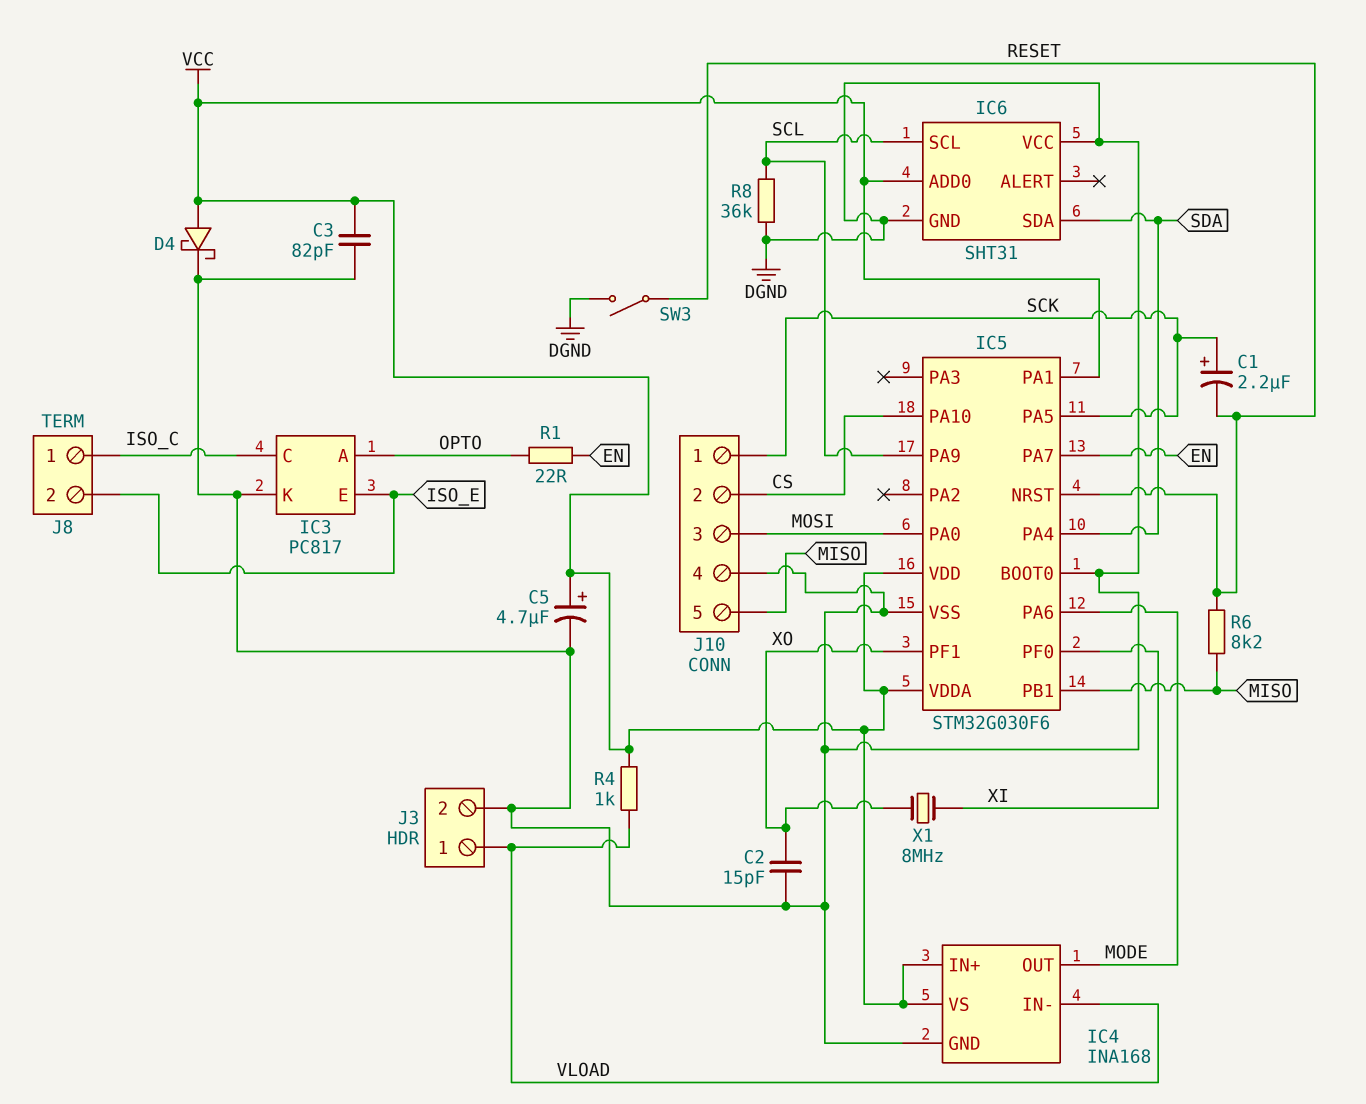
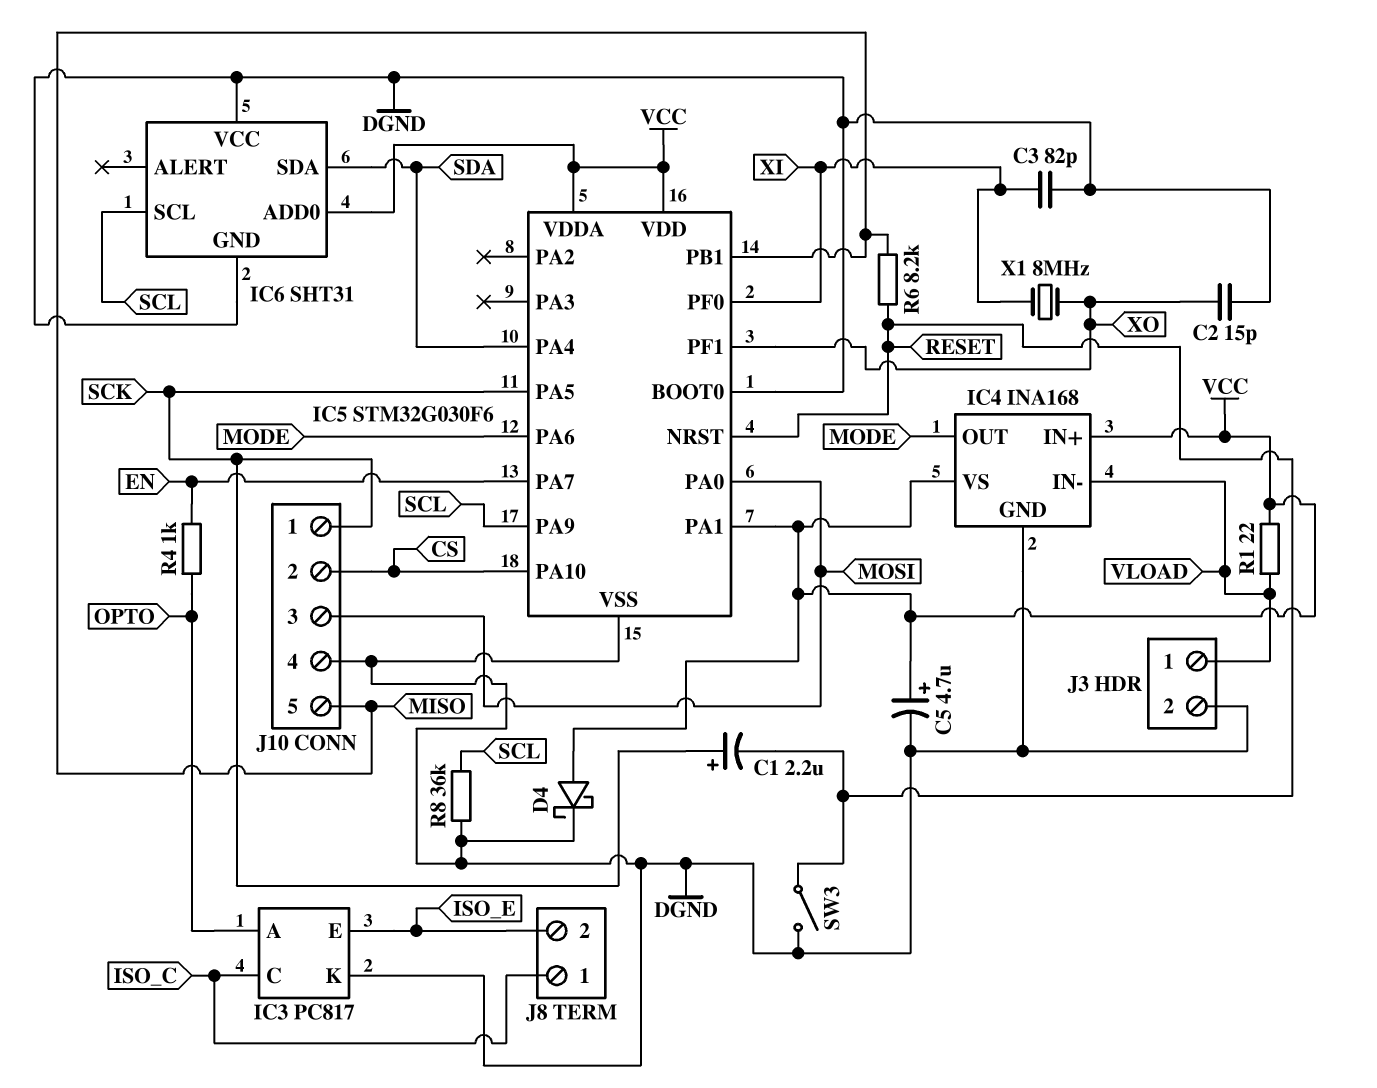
C3: 82pF (DGND, VCC) -> 82pF (DGND, XI)
R1: 22 (EN, OPTO) -> 22 (VCC, VLOAD)
R4: 1k (VCC, VLOAD) -> 1k (EN, OPTO)

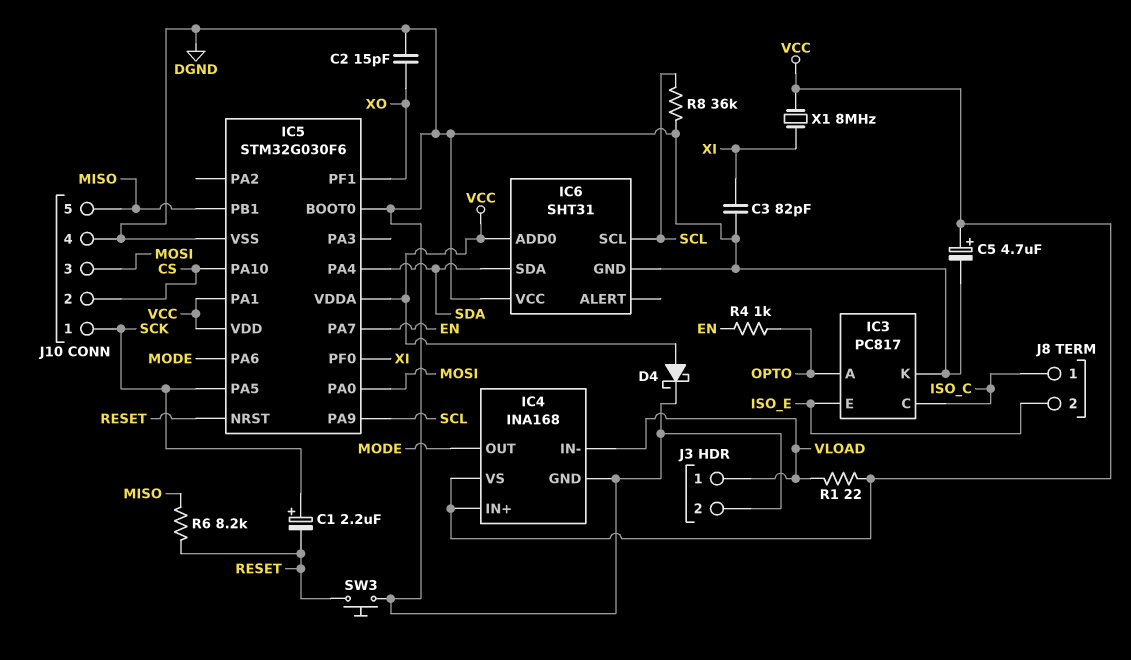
SW3: switch (DGND, RESET) -> button (DGND, RESET)
X1: 8MHz (XI, XO) -> 8MHz (VCC, XI)

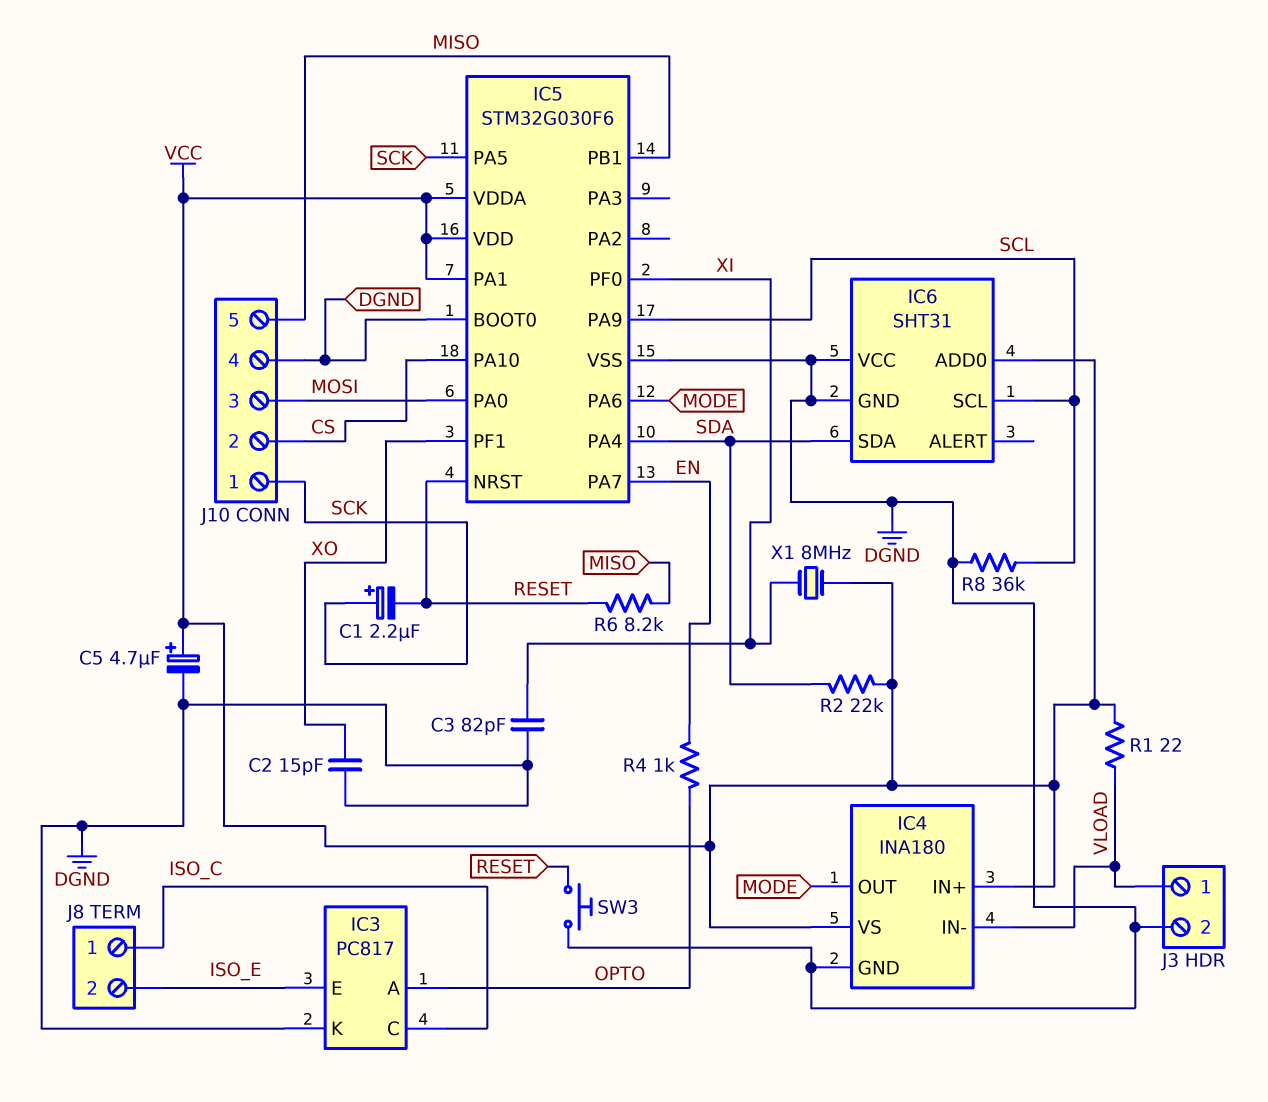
D4: schottky (A VCC, K DGND) -> none
IC4: INA168 -> INA180
R2: none -> 22k (SDA, VCC)

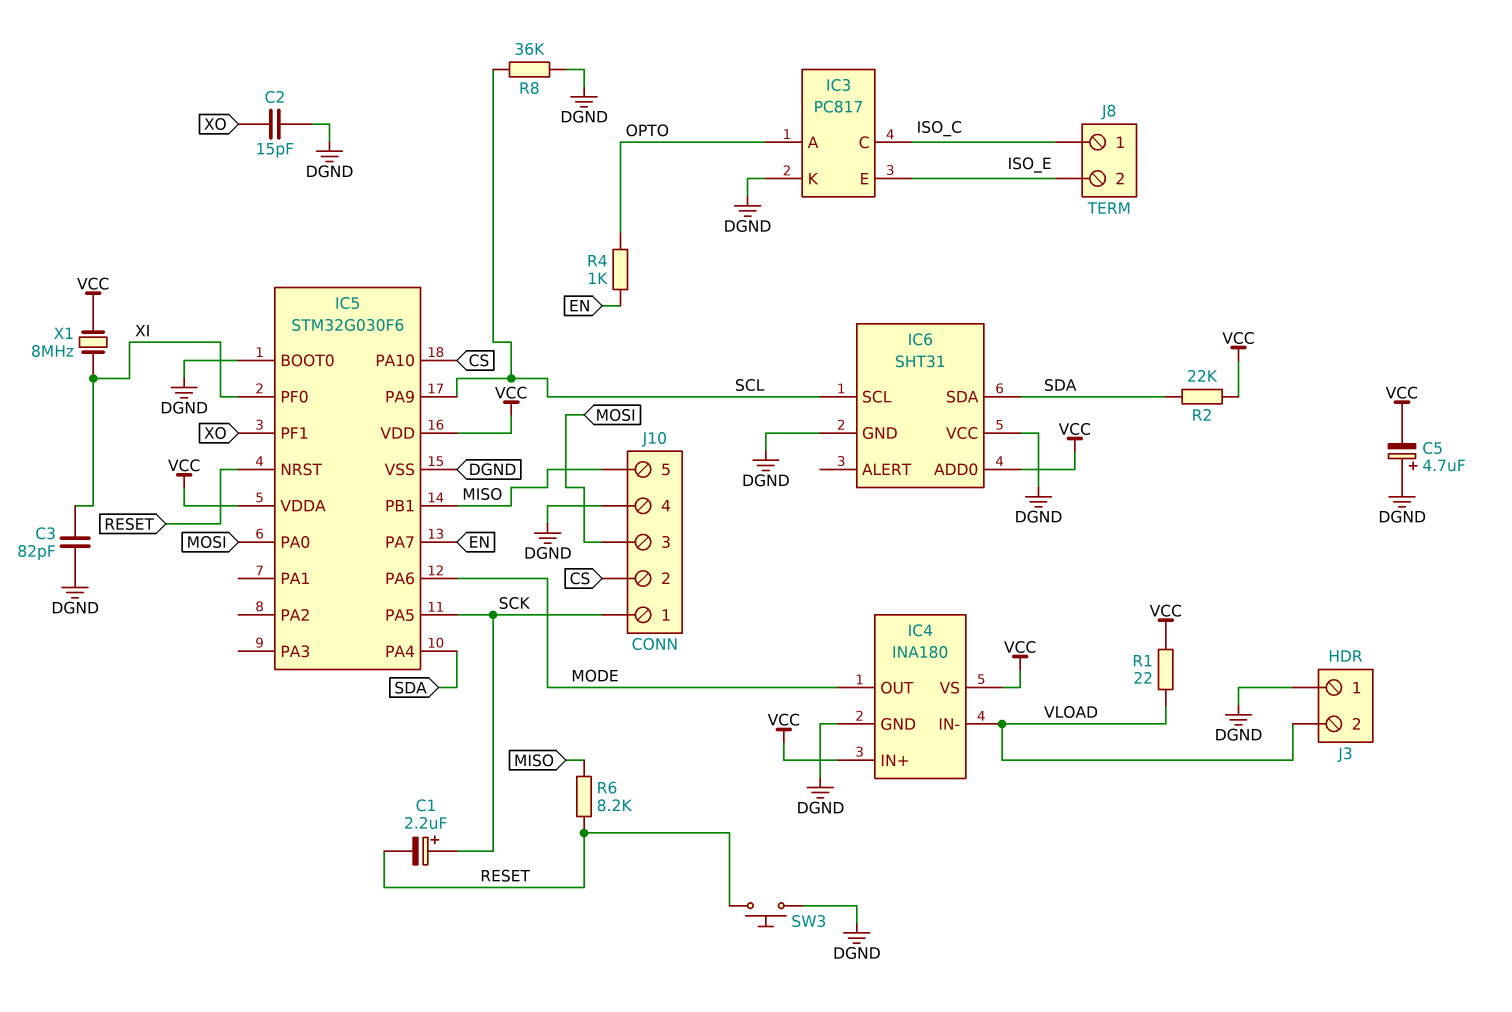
C5: 4.7uF (plus VCC, minus DGND) -> 4.7uF (plus DGND, minus VCC)
IC5 pin PA1: VCC -> none
J3 pin 1: VLOAD -> DGND
J3 pin 2: DGND -> VLOAD

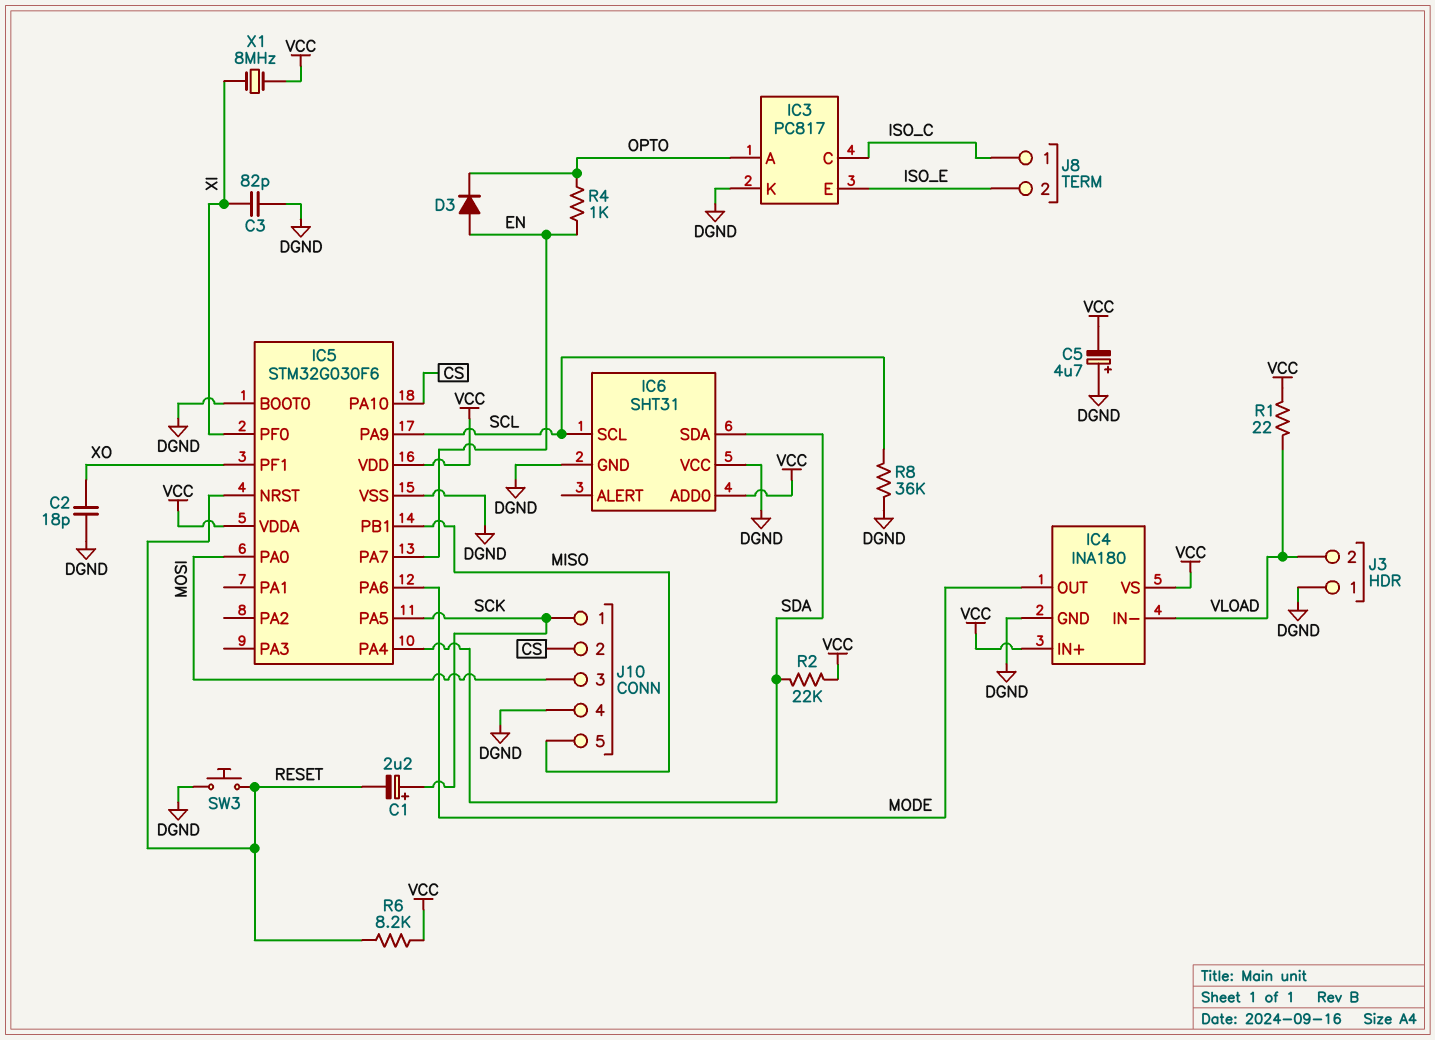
C2: 15pF (DGND, XO) -> 18pF (DGND, XO)
D3: none -> diode (A EN, K OPTO)
R6: 8.2k (MISO, RESET) -> 8.2k (RESET, VCC)

